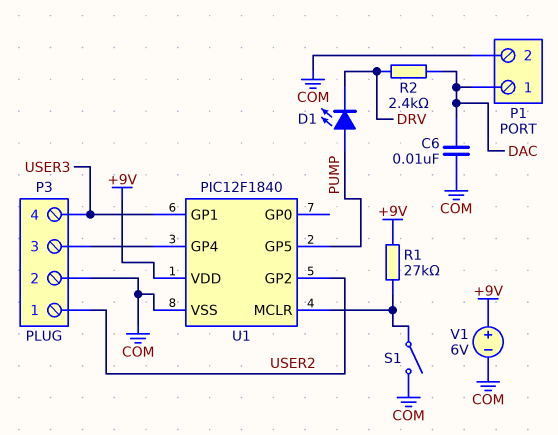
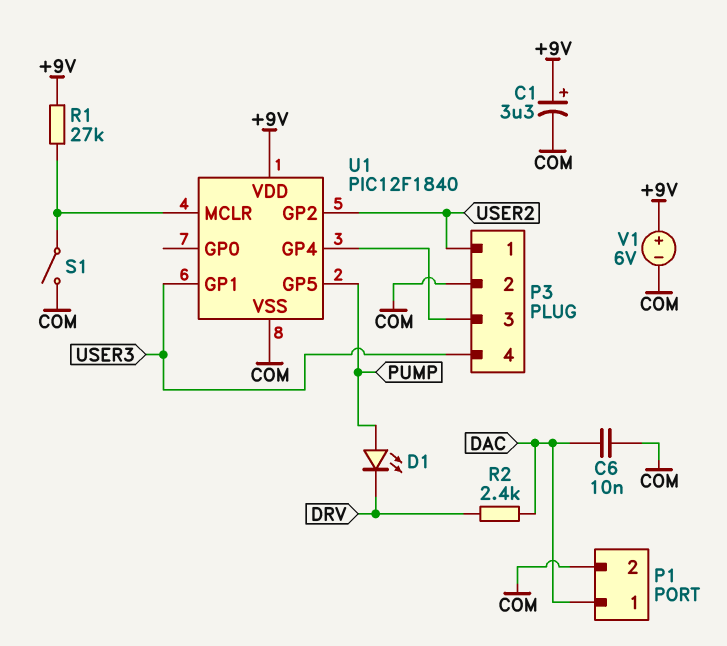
C1: none -> 3.3uF (plus +9V, minus COM)

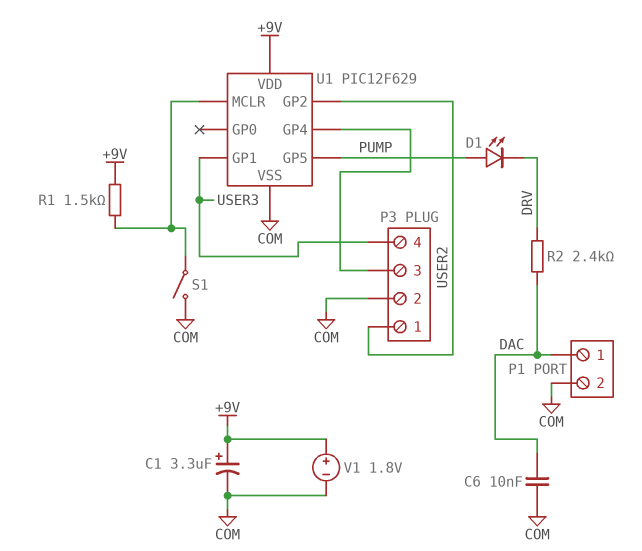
R1: 27k (+9V, U1/MCLR) -> 1.5k (+9V, U1/MCLR)
U1: PIC12F1840 -> PIC12F629
V1: 6V (plus +9V, minus COM) -> 1.8V (plus +9V, minus COM)

